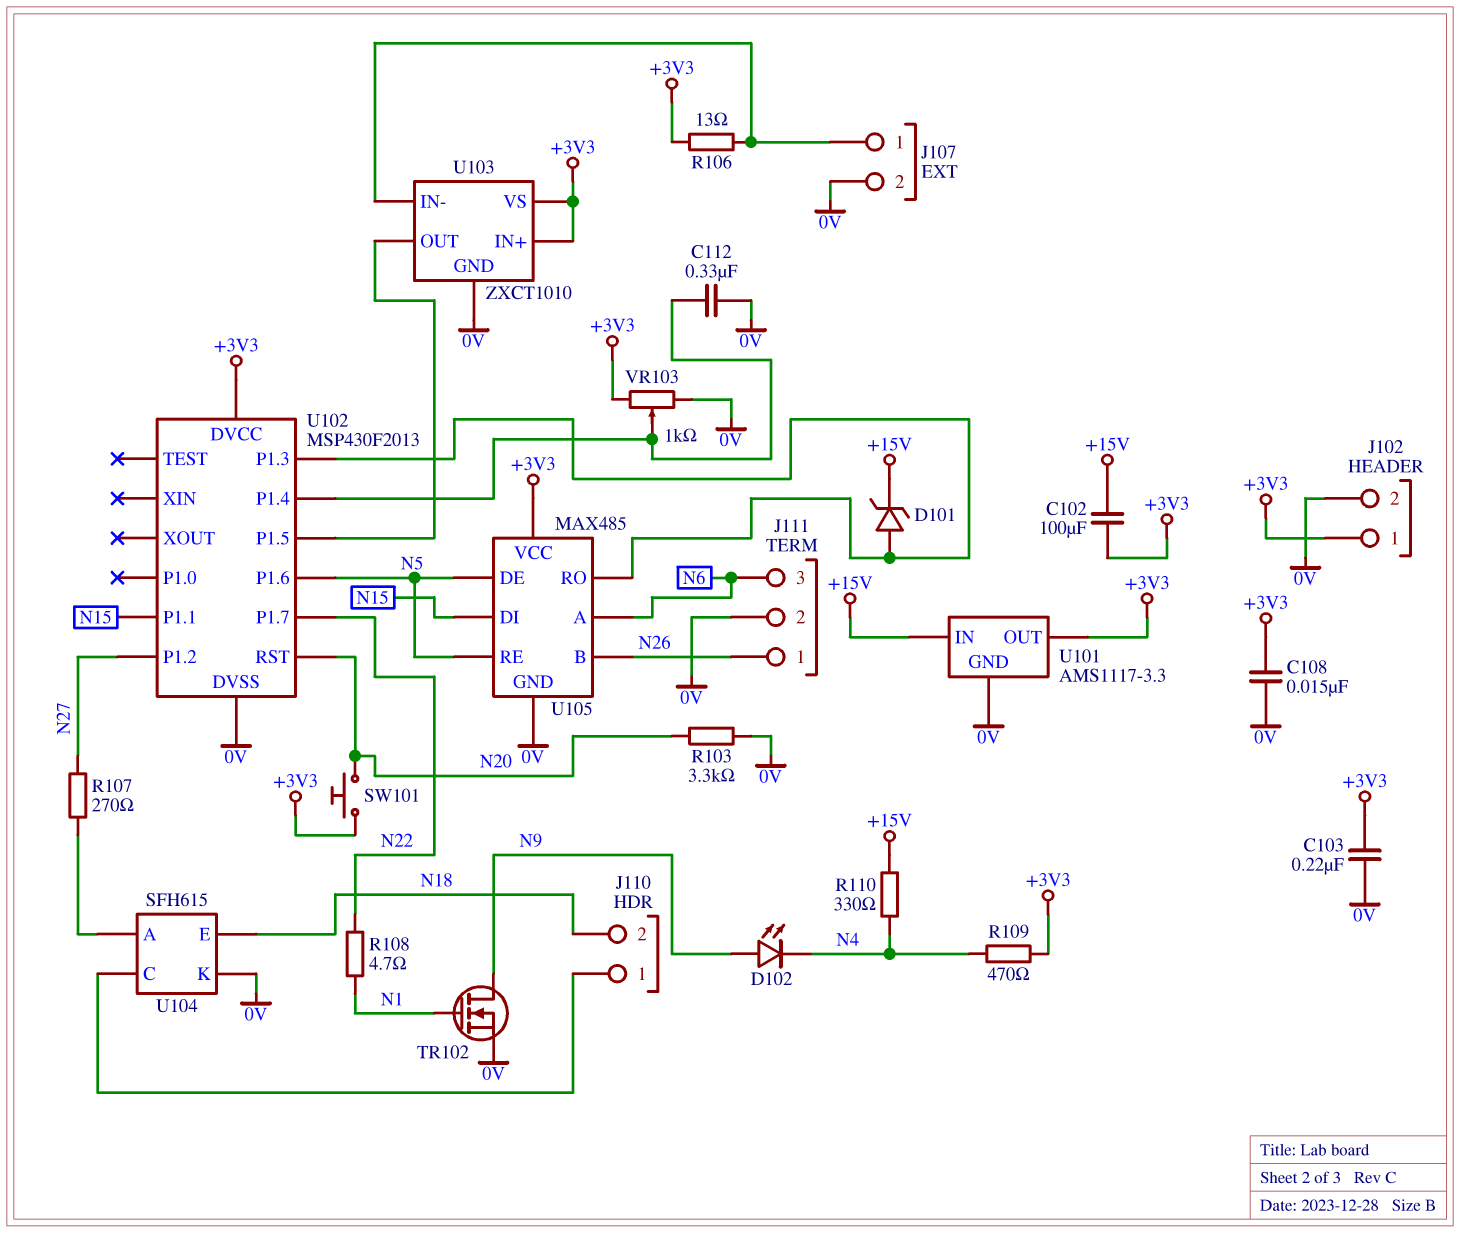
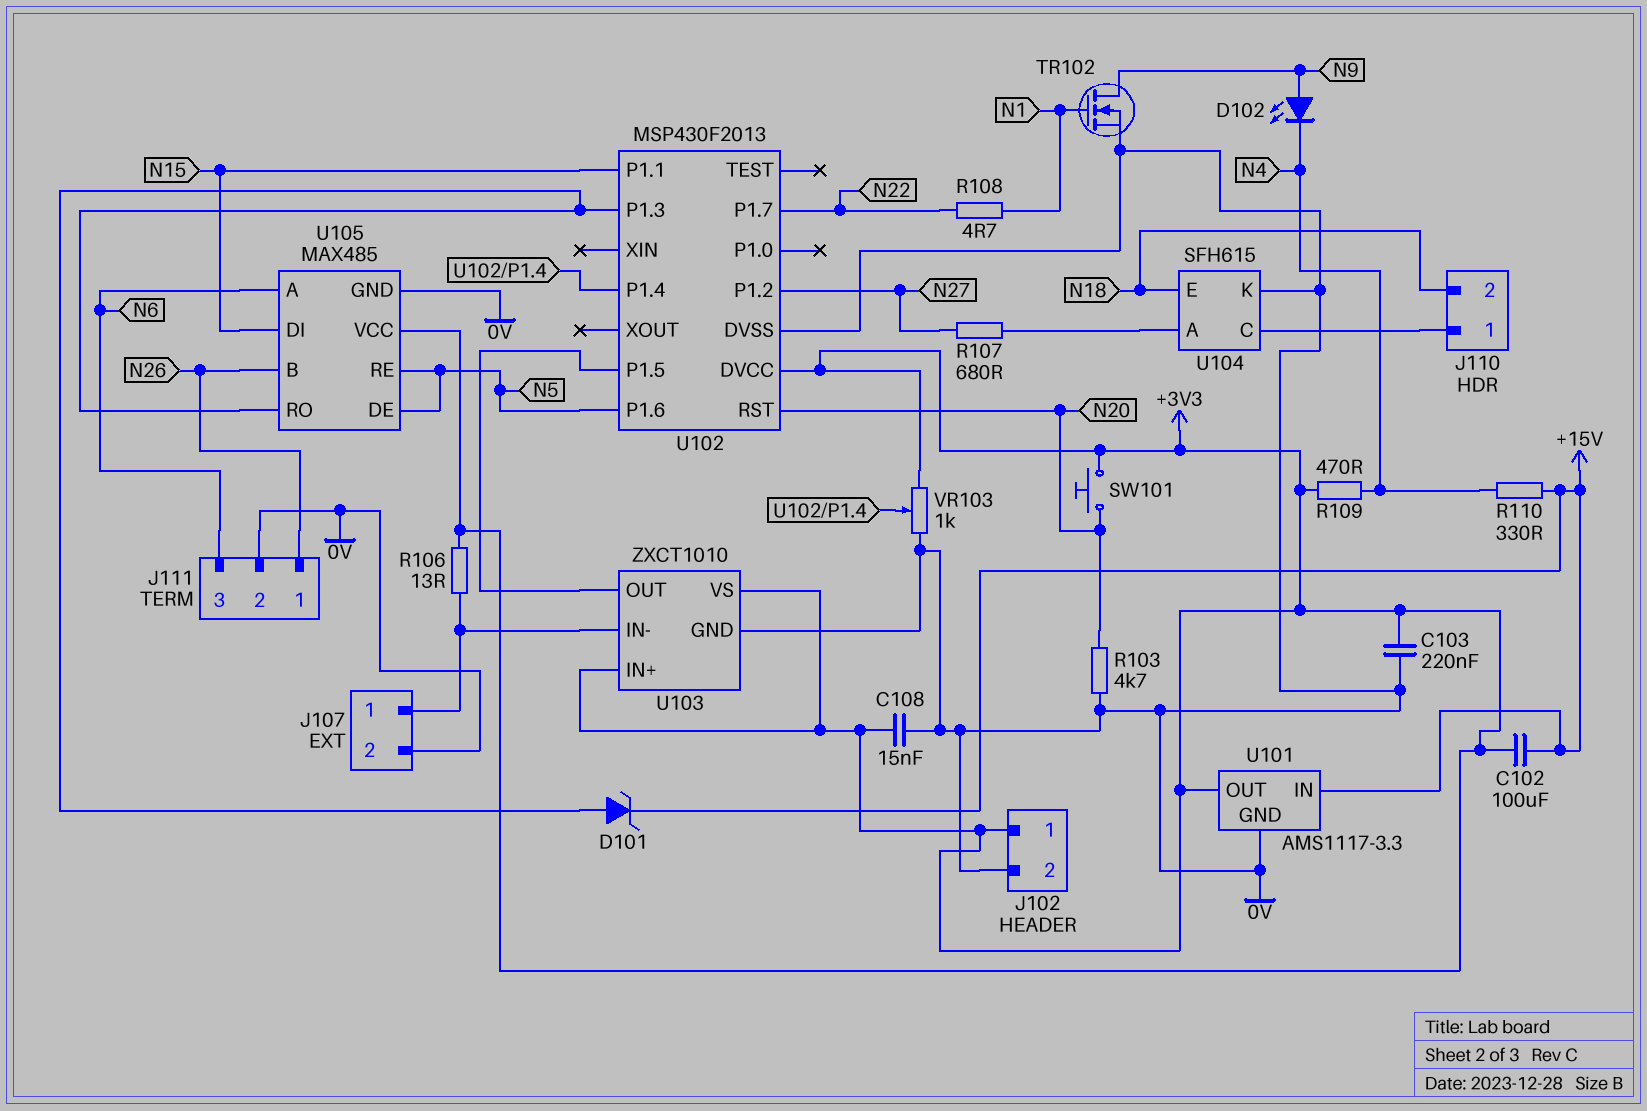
C112: 330nF (0V, U102/P1.4) -> none
R103: 3.3k (0V, N20) -> 4.7k (0V, N20)
R107: 270 (N27, U104/A) -> 680 (N27, U104/A)

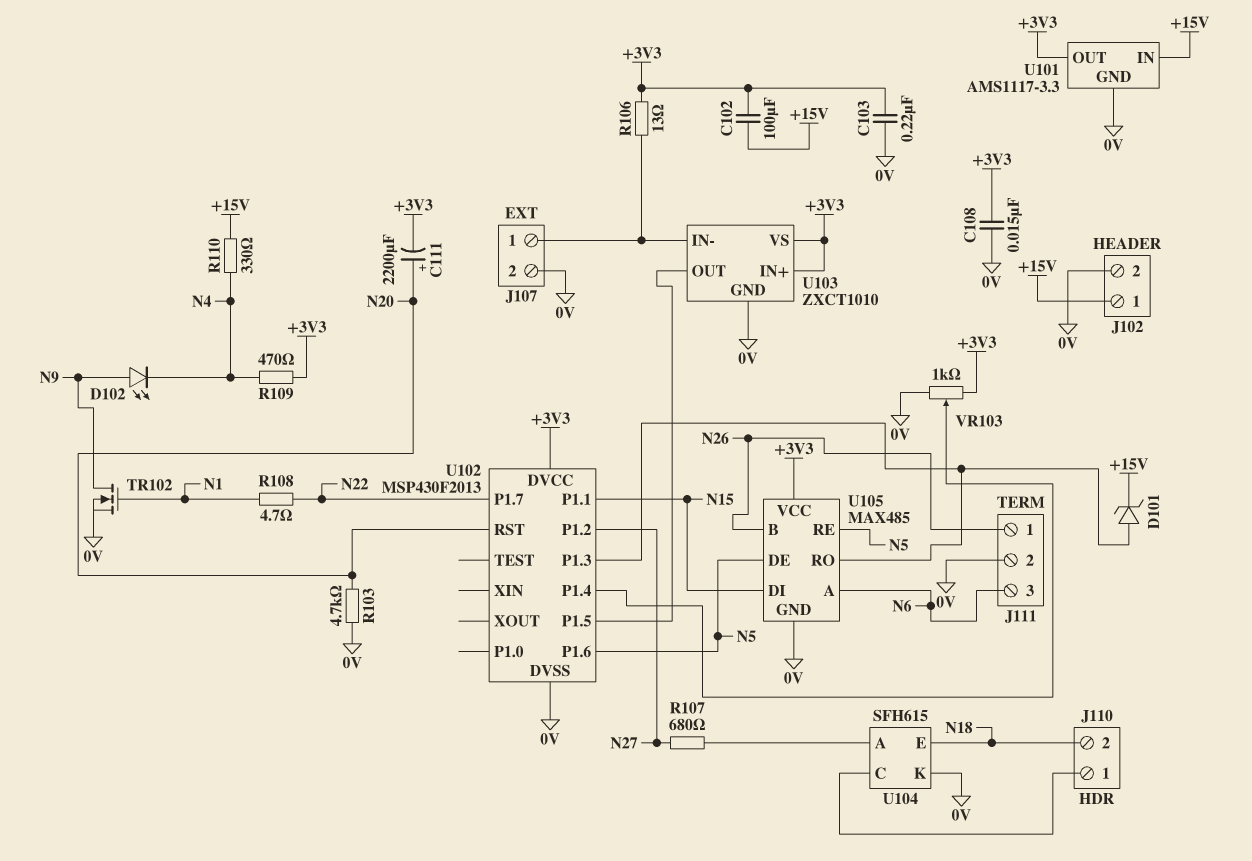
C111: none -> 2200uF (plus N20, minus +3V3)
J102 pin 1: +3V3 -> +15V
SW101: button (+3V3, N20) -> none

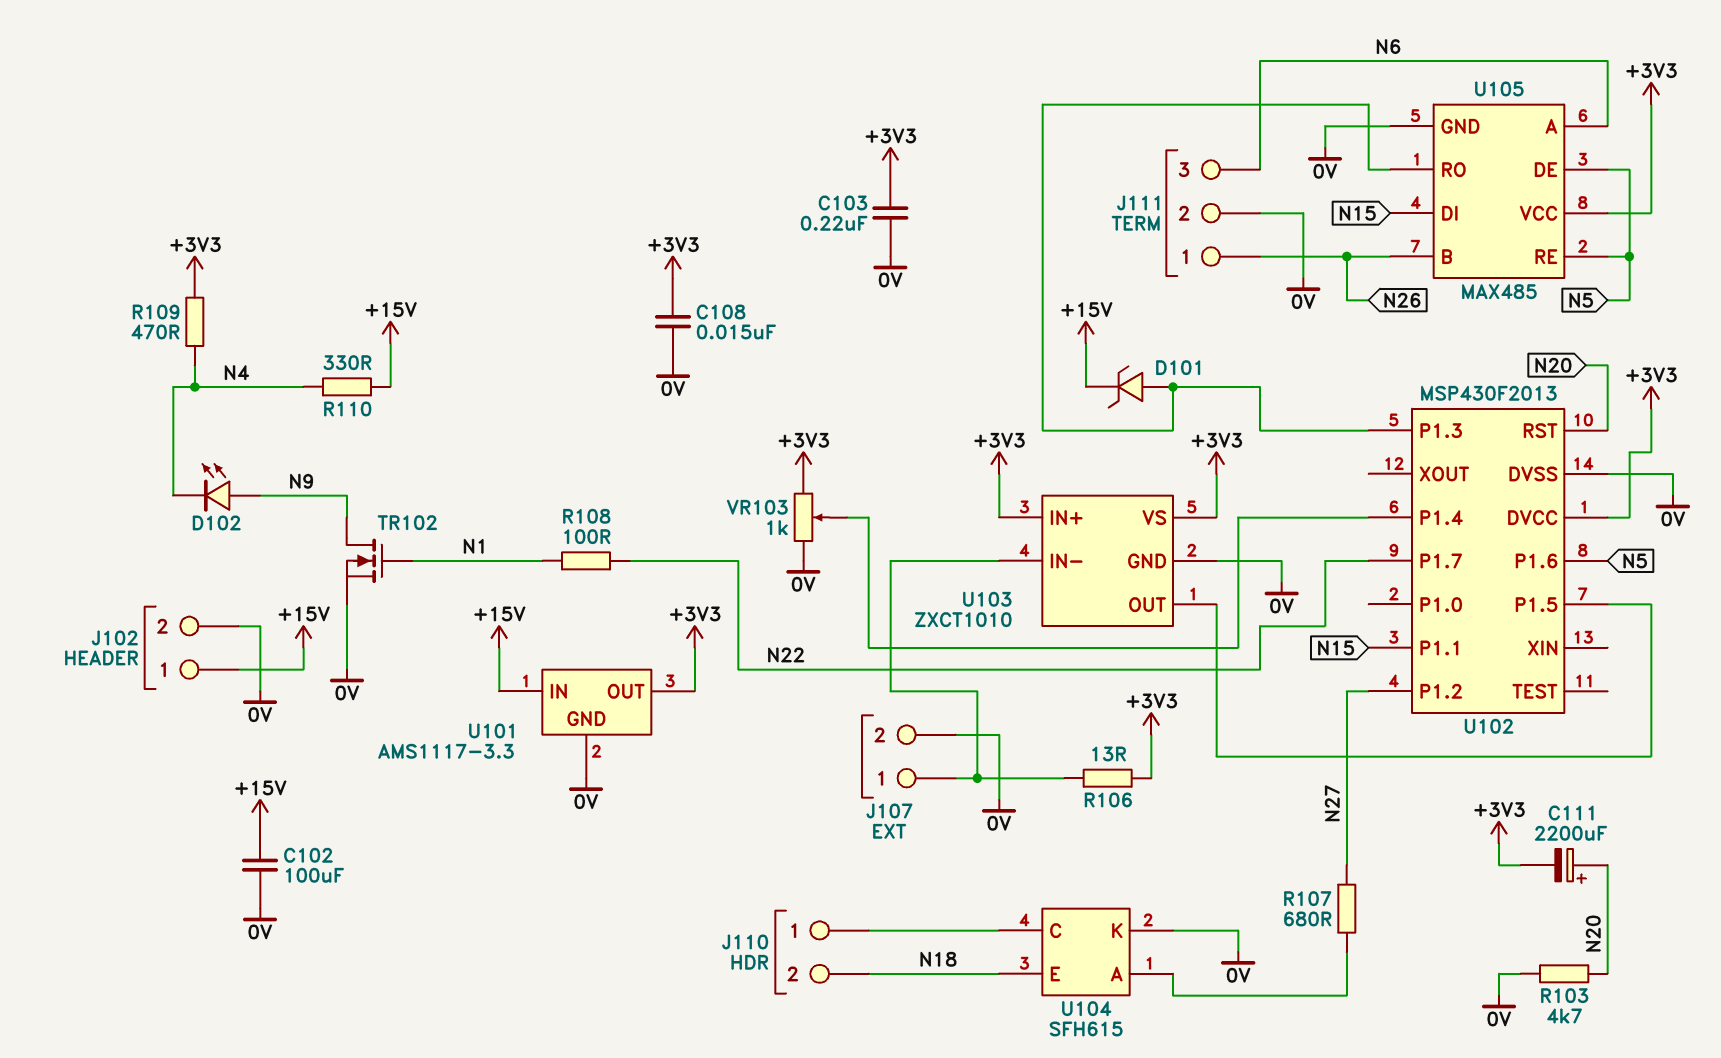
C102: 100uF (+3V3, +15V) -> 100uF (+15V, 0V)
R108: 4.7 (N1, N22) -> 100 (N1, N22)

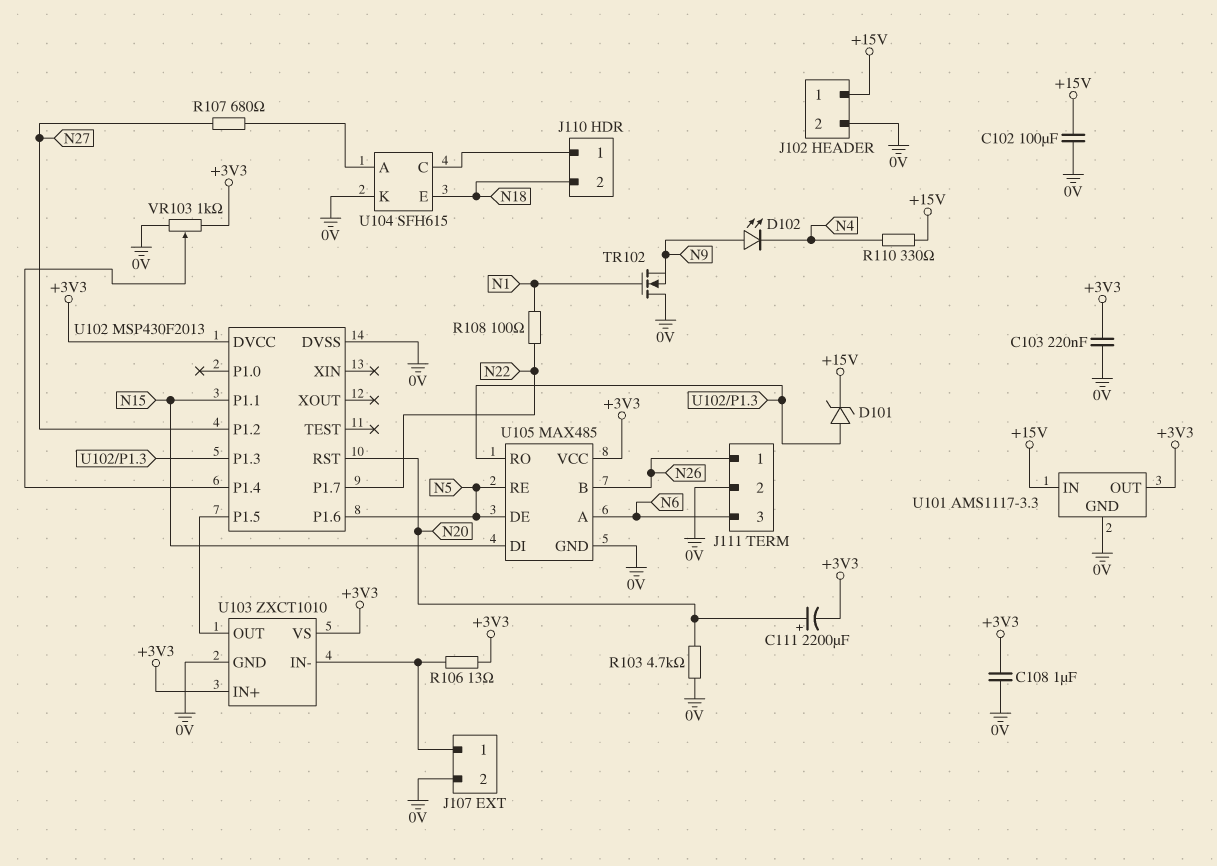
C108: 15nF (+3V3, 0V) -> 1uF (+3V3, 0V)
R109: 470 (+3V3, N4) -> none
TR102: NMOS (G N1, D N9, S 0V) -> NMOS (G N1, D 0V, S N9)

